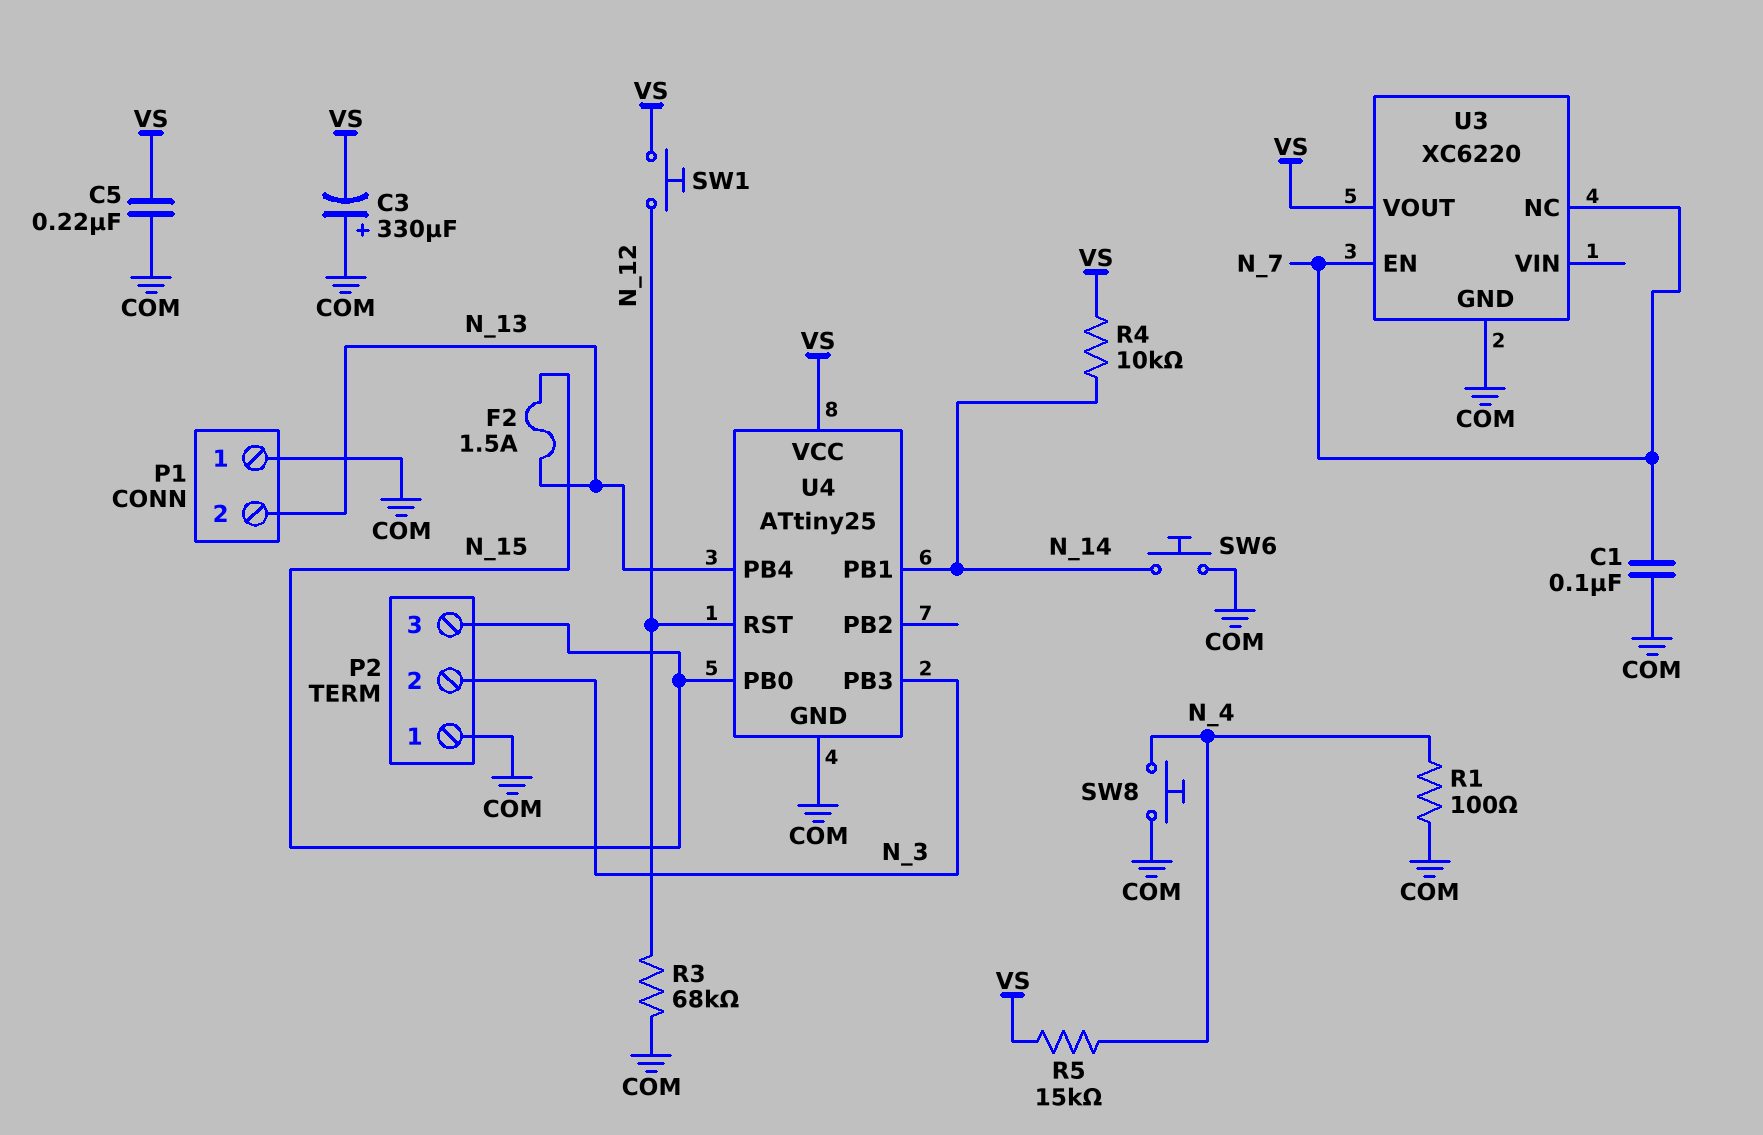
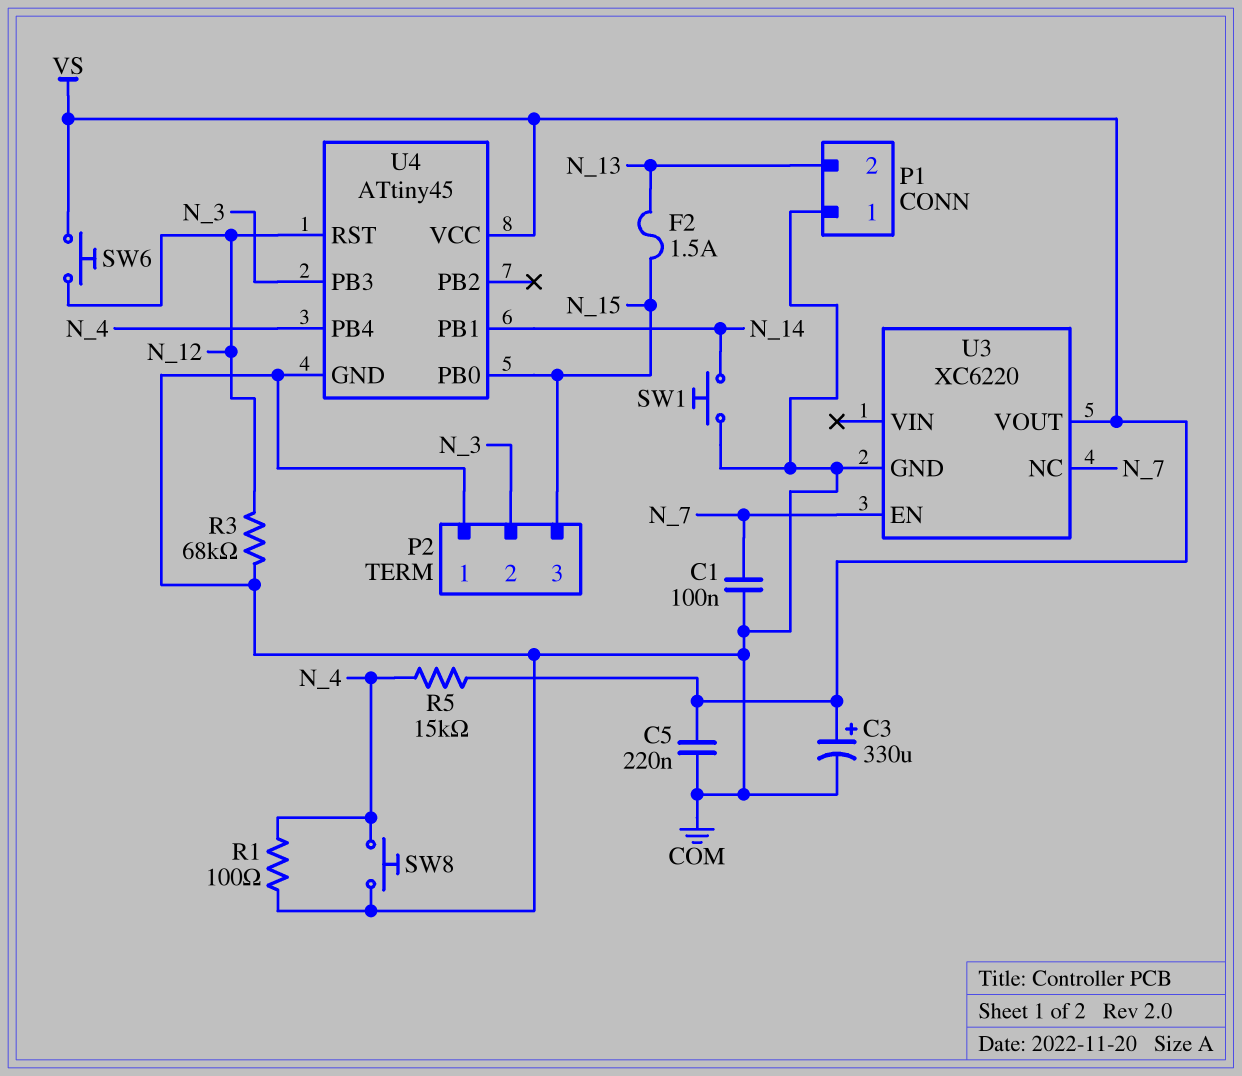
C3: 330uF (plus COM, minus VS) -> 330uF (plus VS, minus COM)
R4: 10k (N_14, VS) -> none
SW1: button (N_12, VS) -> button (COM, N_14)
SW6: button (COM, N_14) -> button (N_12, VS)
U4: ATtiny25 -> ATtiny45
U4 pin PB4: N_13 -> N_4

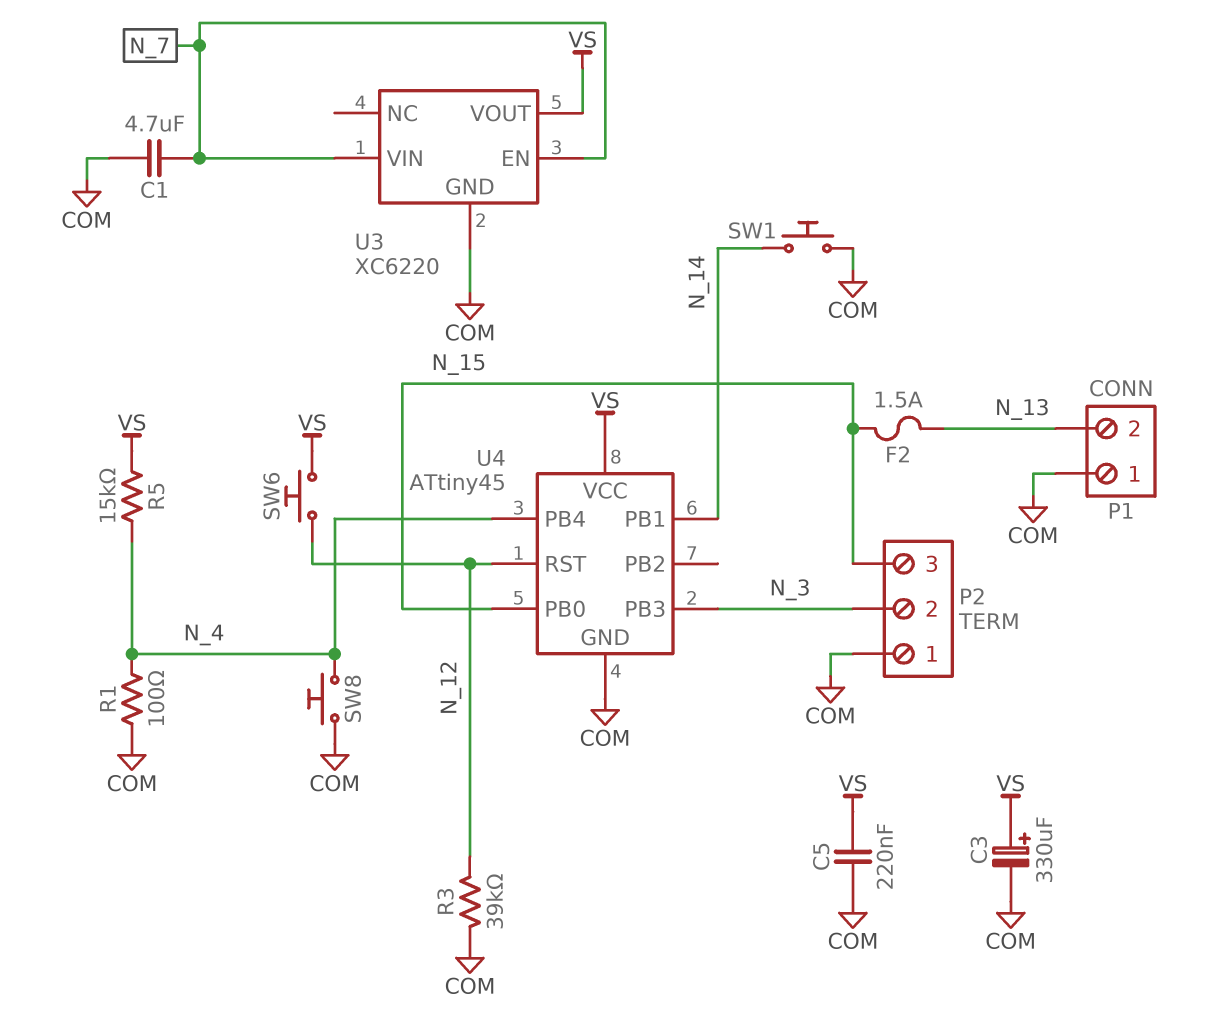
C1: 100nF (COM, N_7) -> 4.7uF (COM, N_7)
R3: 68k (COM, N_12) -> 39k (COM, N_12)
U3 pin NC: N_7 -> none
U3 pin VIN: none -> N_7

